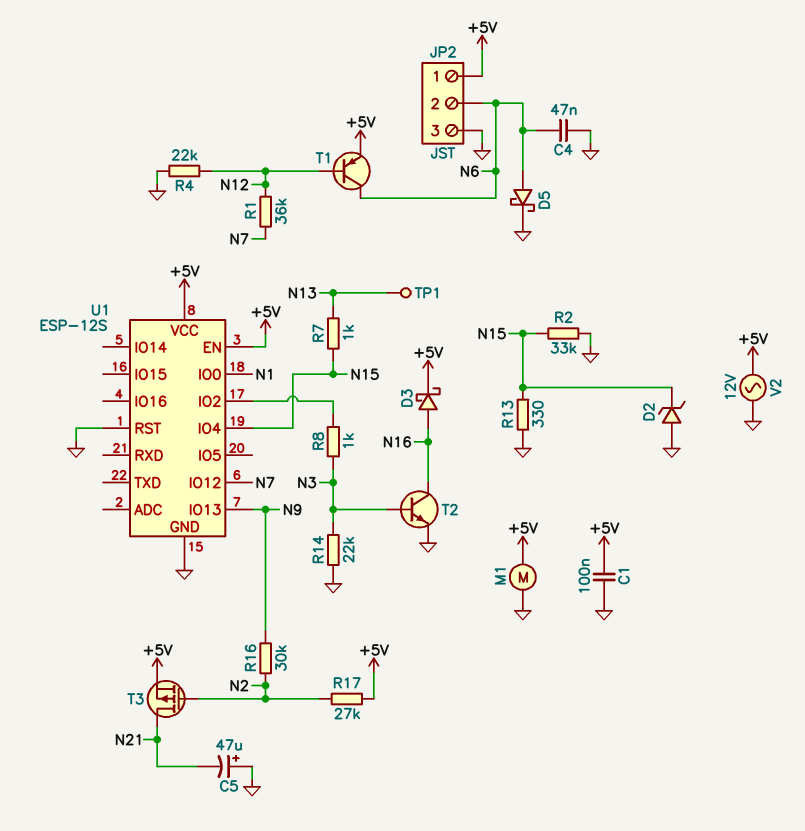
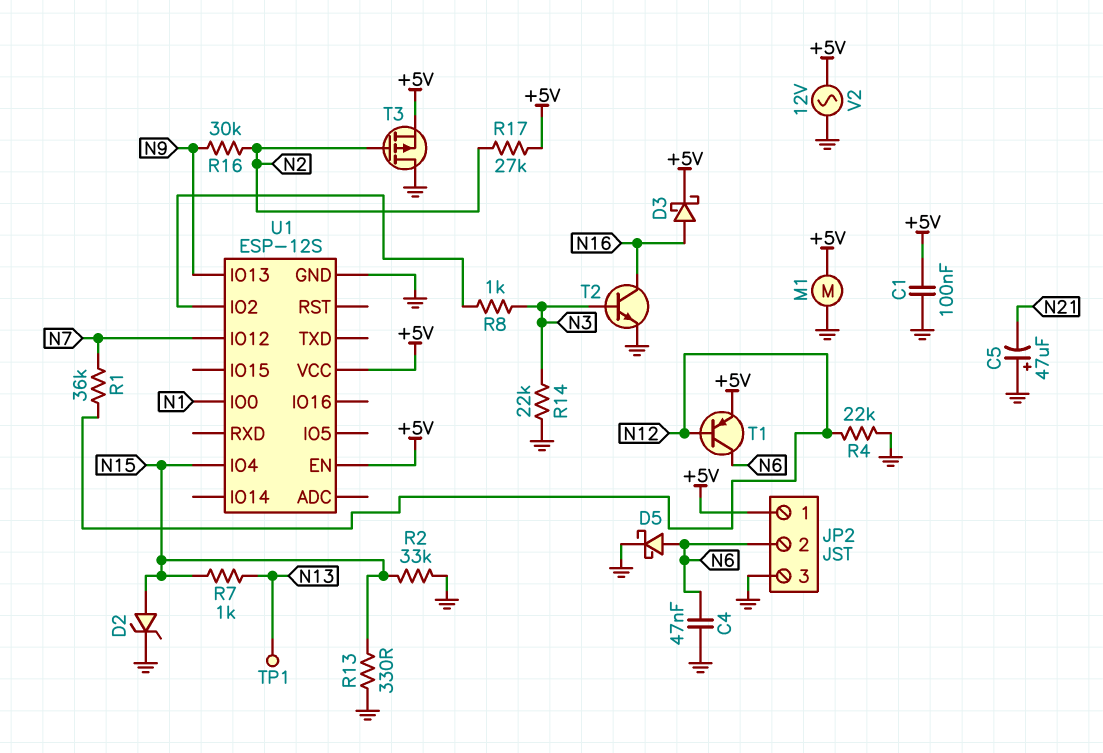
D2: zener (A GND, K N15) -> zener (A N15, K GND)
T3: PMOS (G N2, D N21, S +5V) -> PMOS (G N2, D GND, S +5V)
U1 pin RST: GND -> none

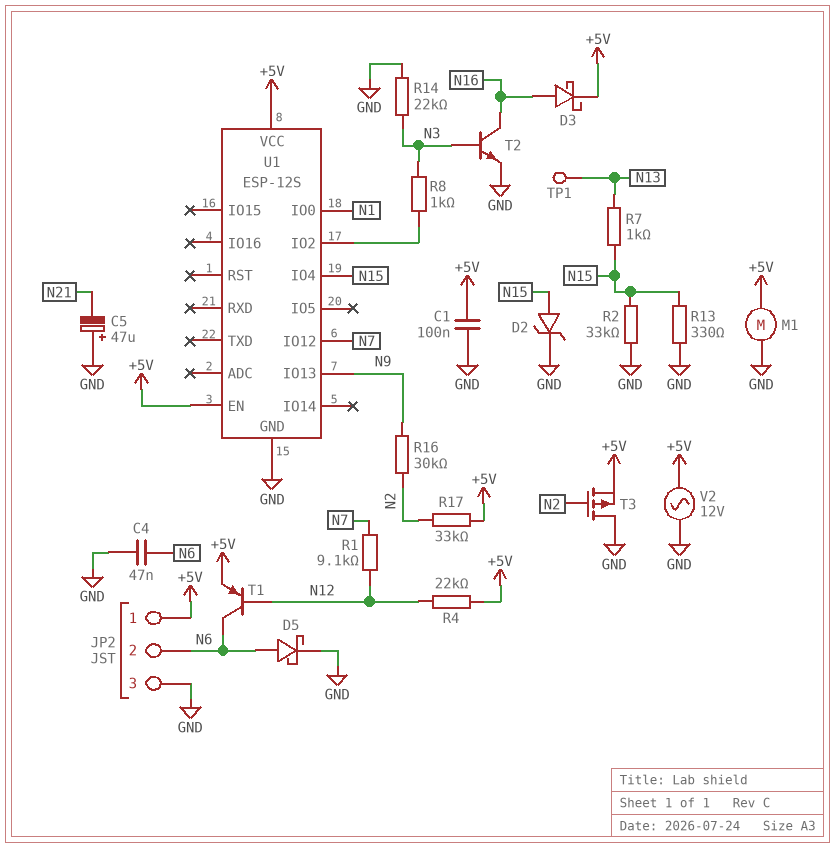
R1: 36k (N7, N12) -> 9.1k (N7, N12)
R4: 22k (GND, N12) -> 22k (+5V, N12)
R17: 27k (+5V, N2) -> 33k (+5V, N2)

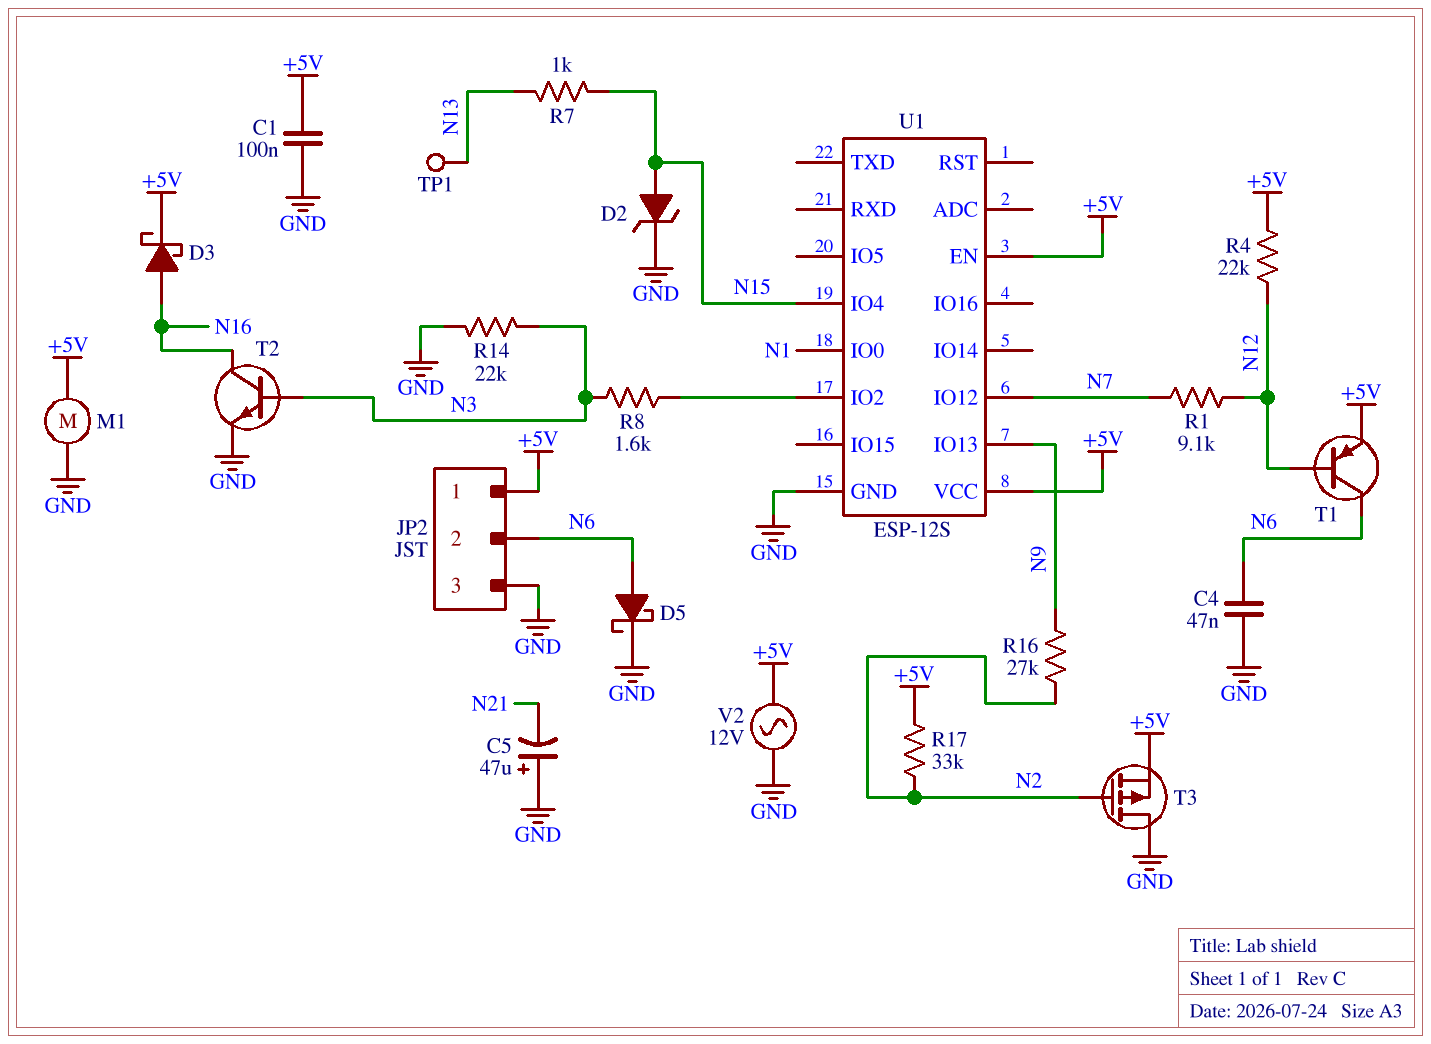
R2: 33k (GND, N15) -> none
R8: 1k (N3, U1/IO2) -> 1.6k (N3, U1/IO2)
R13: 330 (GND, N15) -> none
R16: 30k (N2, N9) -> 27k (N2, N9)

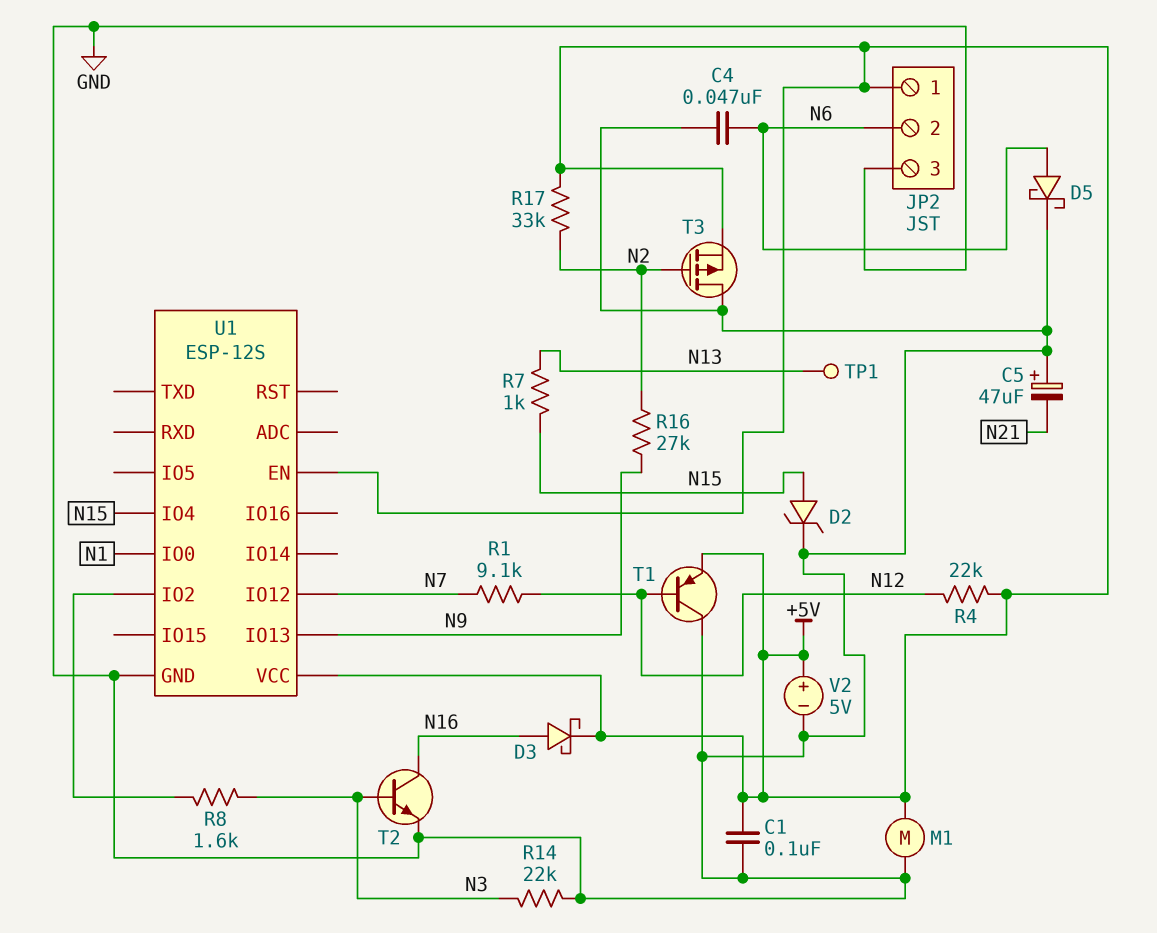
T1: PNP (B N12, C N6, E +5V) -> PNP (B N12, C GND, E +5V)
V2: AC 12V (+5V, GND) -> 5V (plus +5V, minus GND)

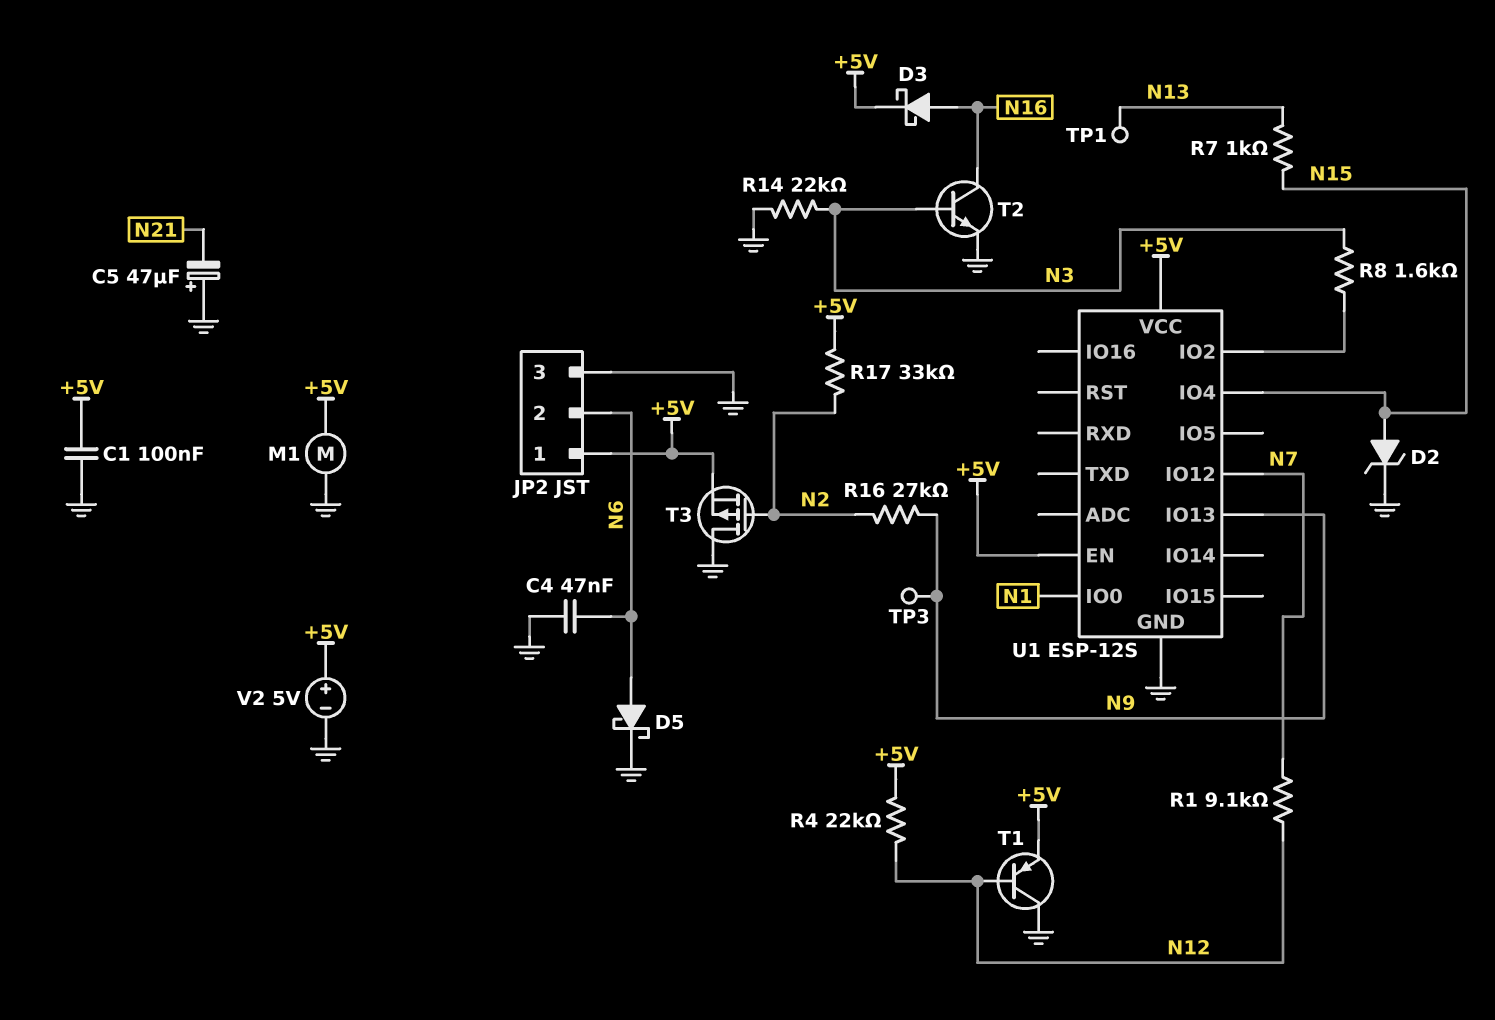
TP3: none -> test point (N9)

